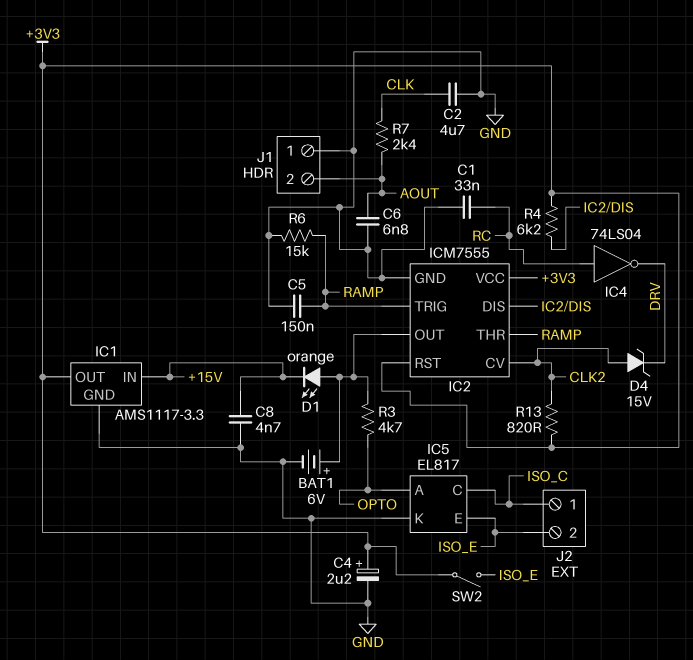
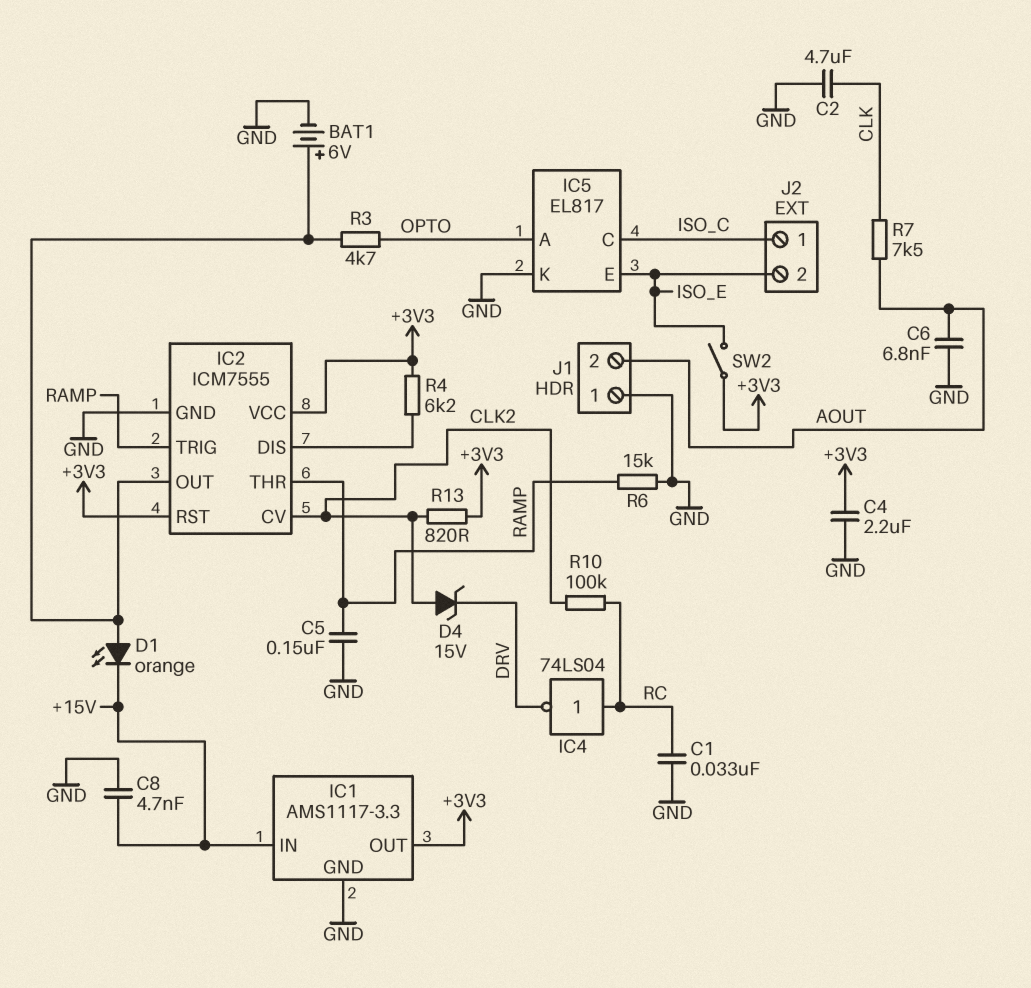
C4: 2.2uF (plus +3V3, minus GND) -> 2.2uF (+3V3, GND)
R7: 2.4k (AOUT, CLK) -> 7.5k (AOUT, CLK)
R10: none -> 100k (CLK2, RC)

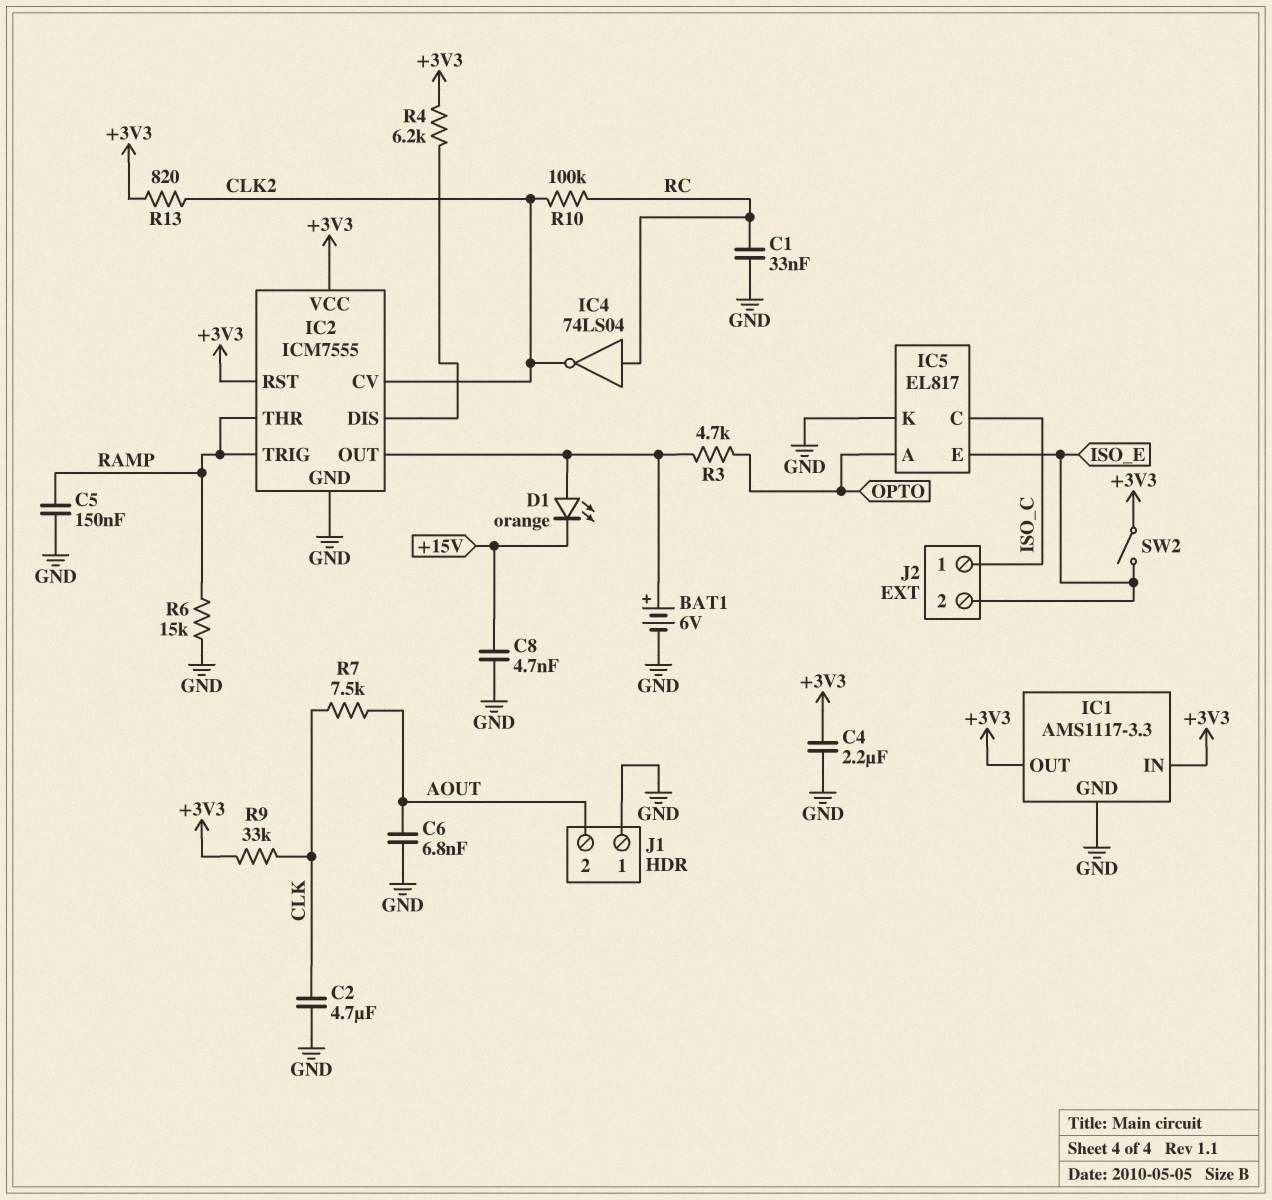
D4: zener 15V (A CLK2, K DRV) -> none
IC1 pin IN: +15V -> +3V3
IC4: NOT 74LS04 (in RC, out DRV) -> NOT 74LS04 (in RC, out CLK2)
R9: none -> 33k (+3V3, CLK)

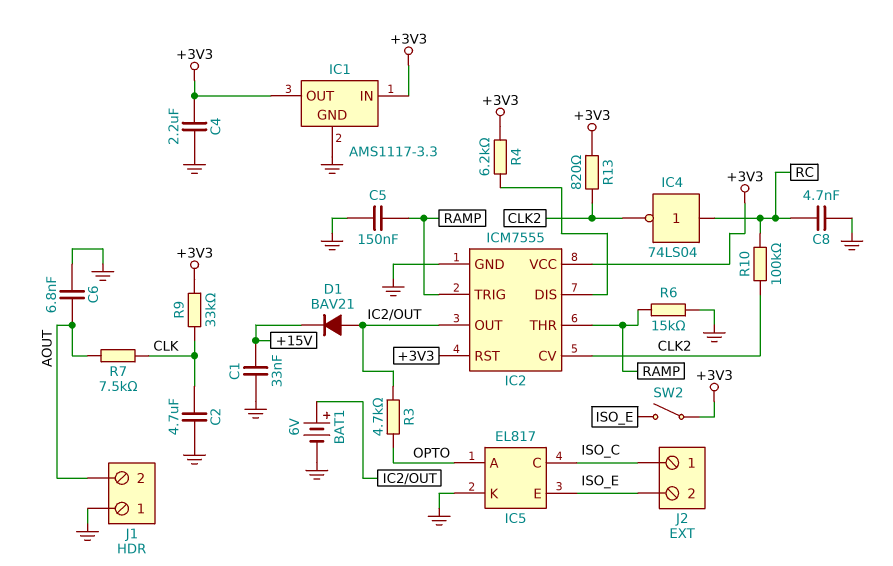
C1: 33nF (GND, RC) -> 33nF (+15V, GND)
C8: 4.7nF (+15V, GND) -> 4.7nF (GND, RC)
D1: LED orange (A IC2/OUT, K +15V) -> diode BAV21 (A IC2/OUT, K +15V)

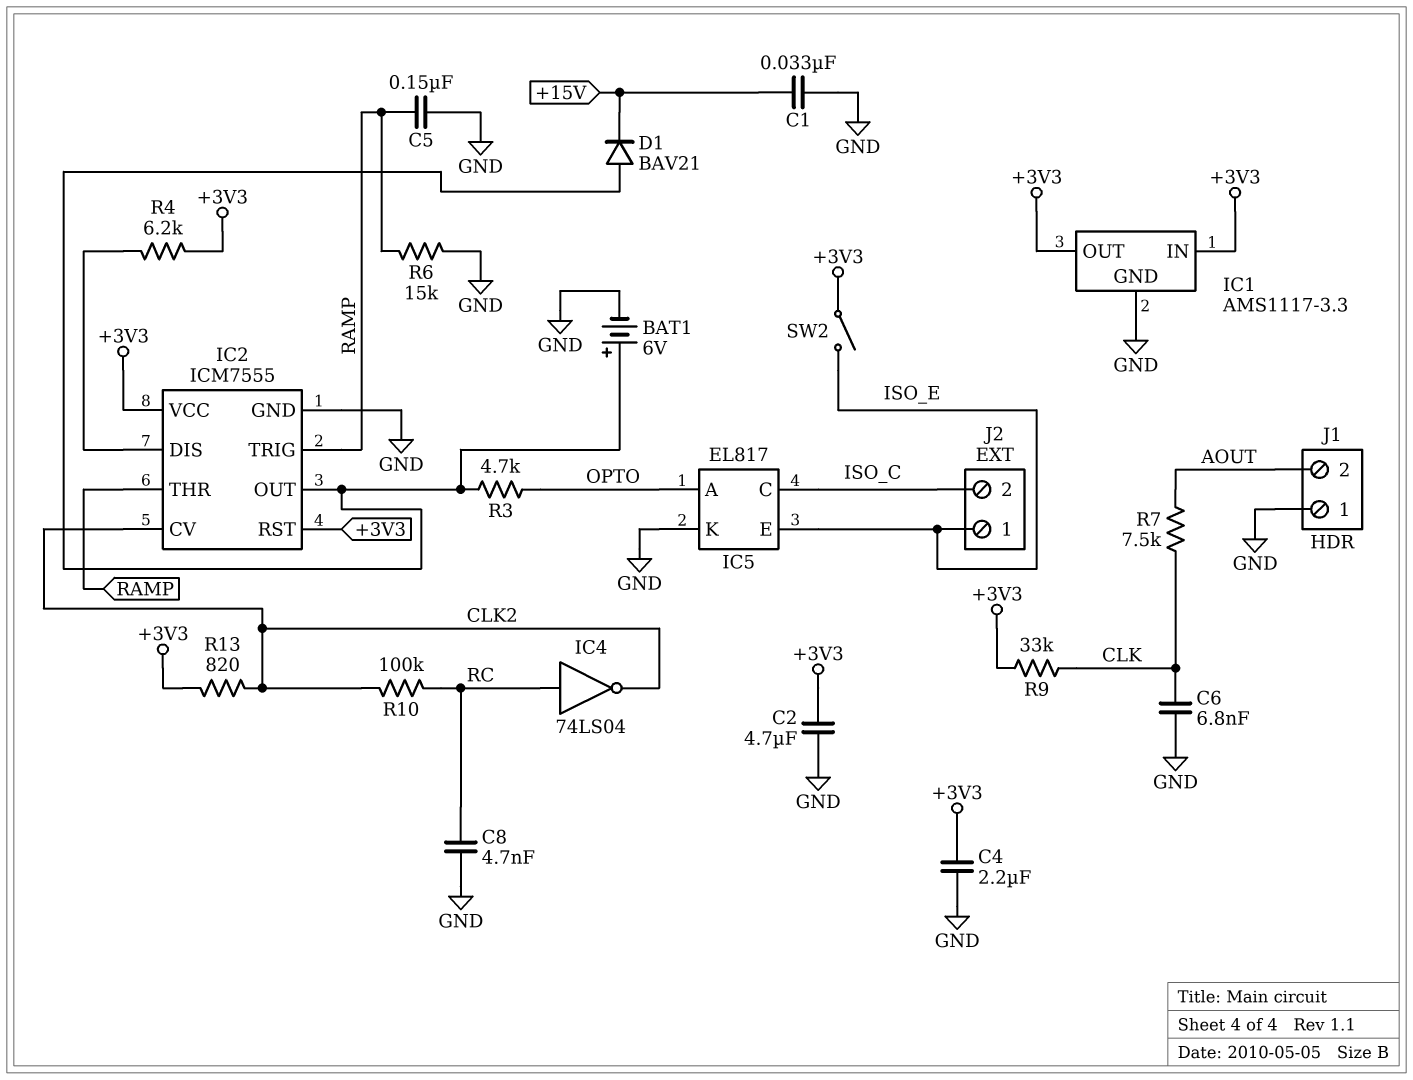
C2: 4.7uF (CLK, GND) -> 4.7uF (+3V3, GND)
C6: 6.8nF (AOUT, GND) -> 6.8nF (CLK, GND)
J2 pin 1: ISO_C -> ISO_E
J2 pin 2: ISO_E -> ISO_C

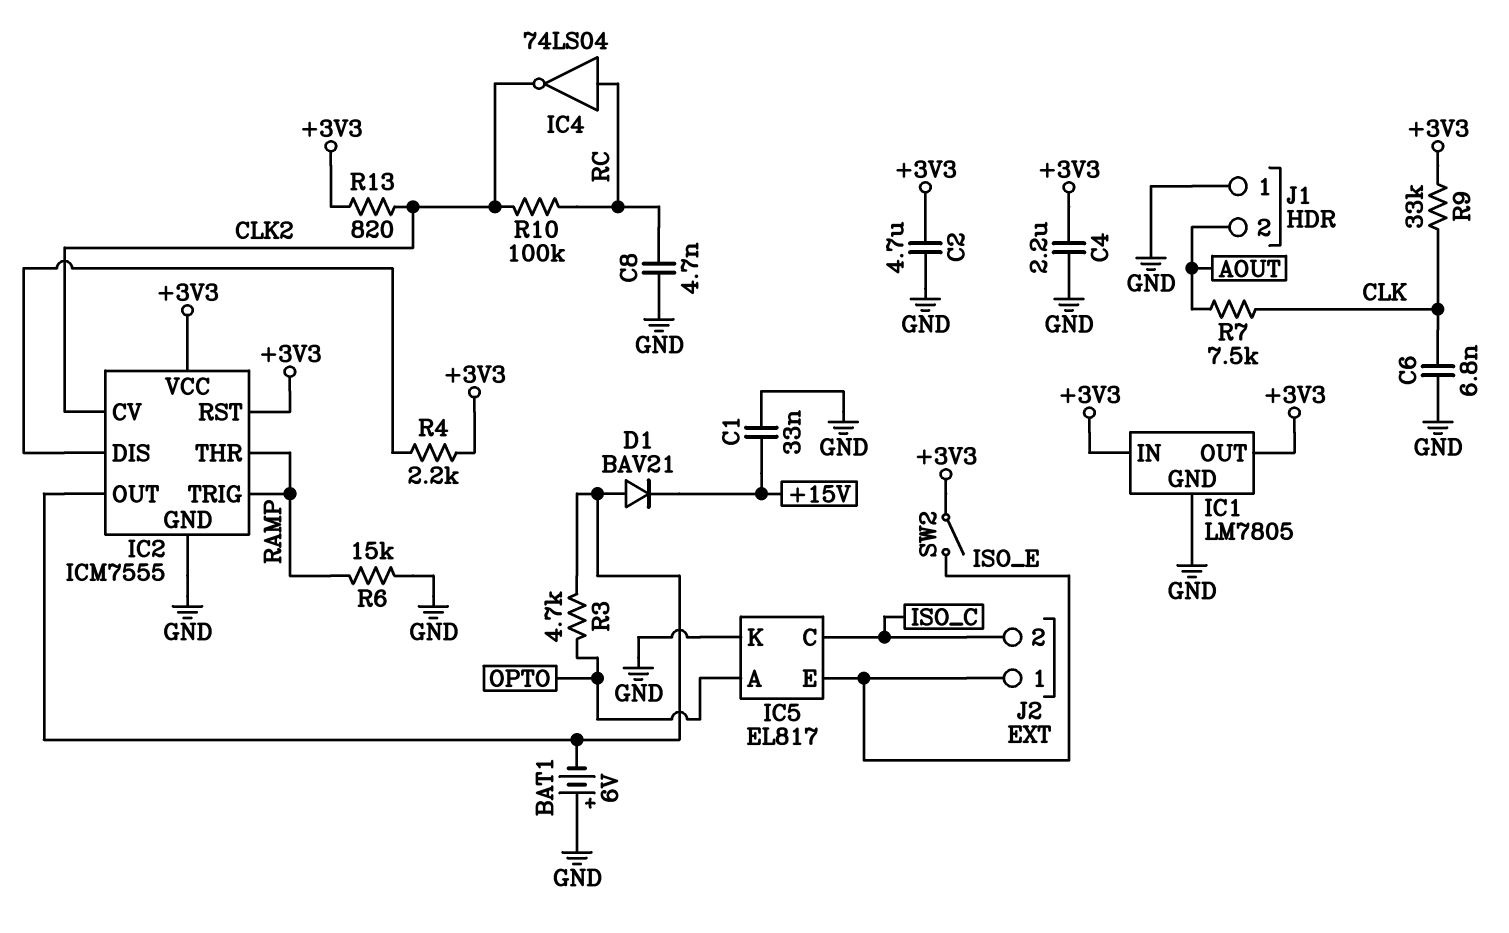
BAT1: 6V (plus IC2/OUT, minus GND) -> 6V (plus GND, minus IC2/OUT)
C5: 150nF (GND, RAMP) -> none
IC1: AMS1117-3.3 -> LM7805
R4: 6.2k (+3V3, IC2/DIS) -> 2.2k (+3V3, IC2/DIS)

